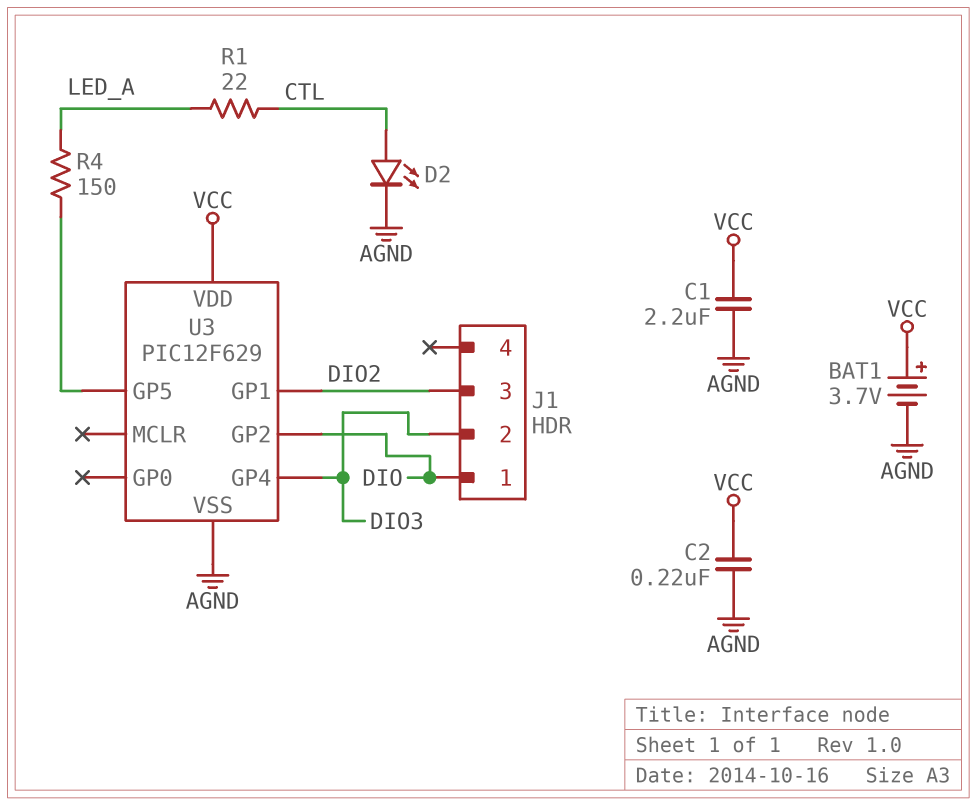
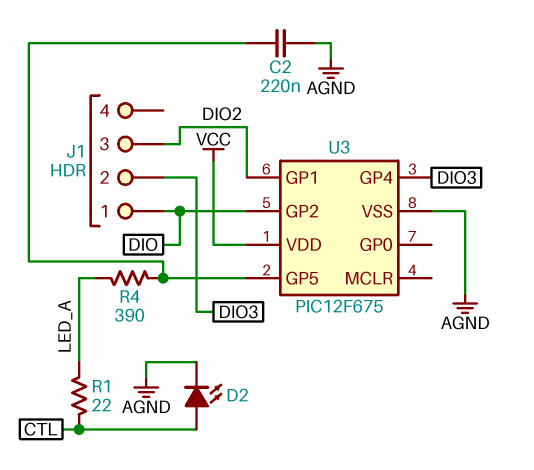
BAT1: 3.7V (plus VCC, minus AGND) -> none
C1: 2.2uF (AGND, VCC) -> none
C2: 220nF (AGND, VCC) -> 220nF (AGND, U3/GP5)
R4: 150 (LED_A, U3/GP5) -> 390 (LED_A, U3/GP5)
U3: PIC12F629 -> PIC12F675

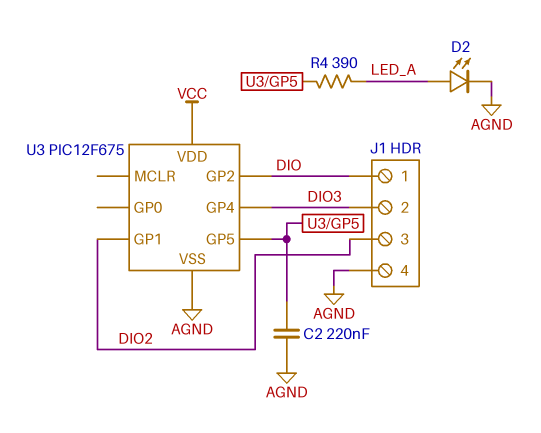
D2: LED (A CTL, K AGND) -> LED (A LED_A, K AGND)
J1 pin 4: none -> AGND
R1: 22 (CTL, LED_A) -> none

